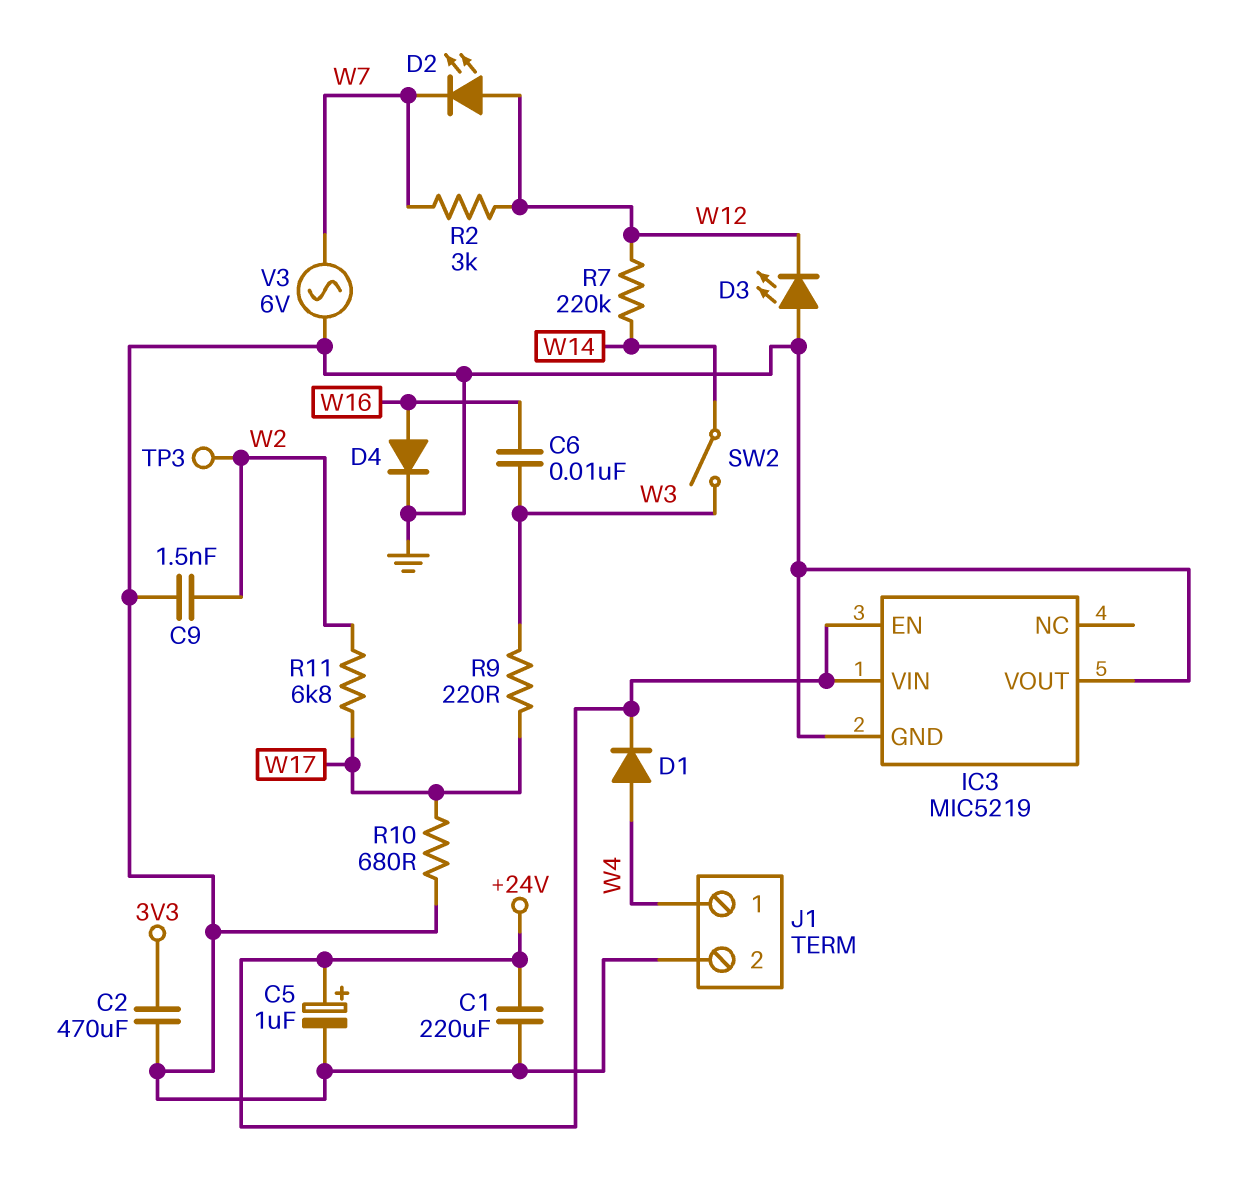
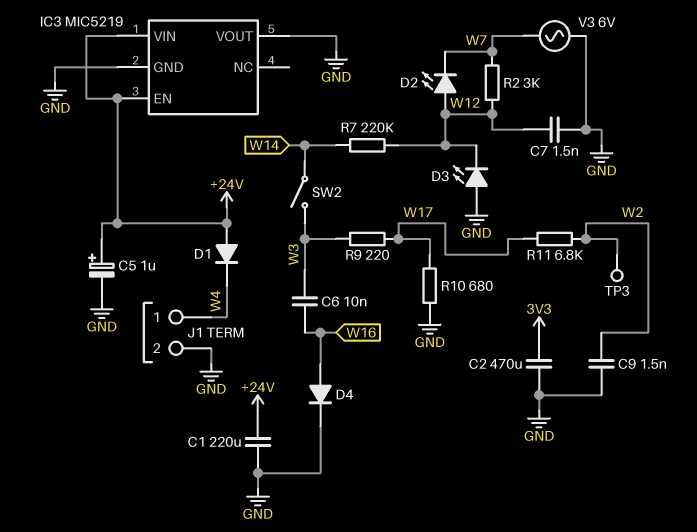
C7: none -> 1.5nF (GND, W12)
D1: diode (A W4, K +24V) -> diode (A +24V, K W4)

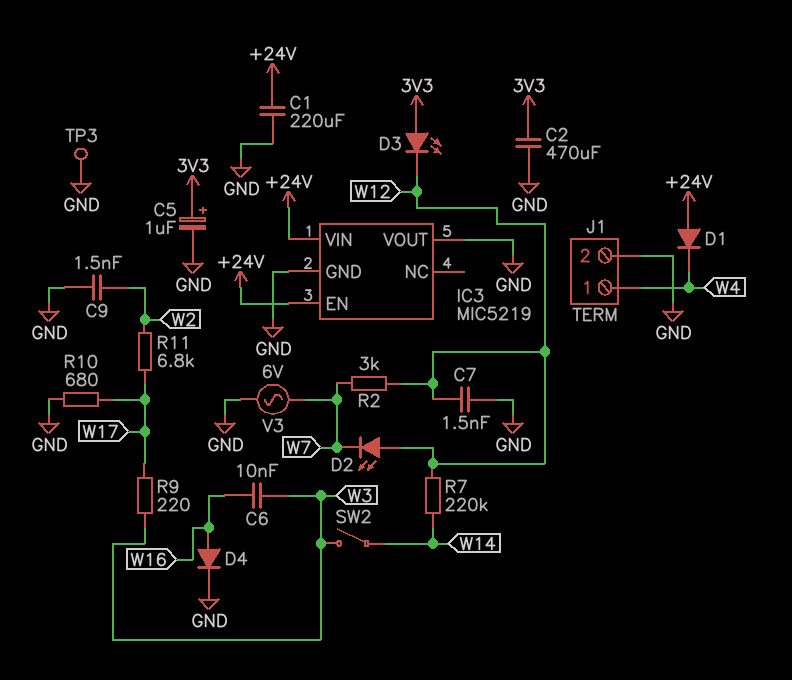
C5: 1uF (plus +24V, minus GND) -> 1uF (plus 3V3, minus GND)
D3: LED (A GND, K W12) -> LED (A 3V3, K W12)
TP3: test point (W2) -> test point (GND)

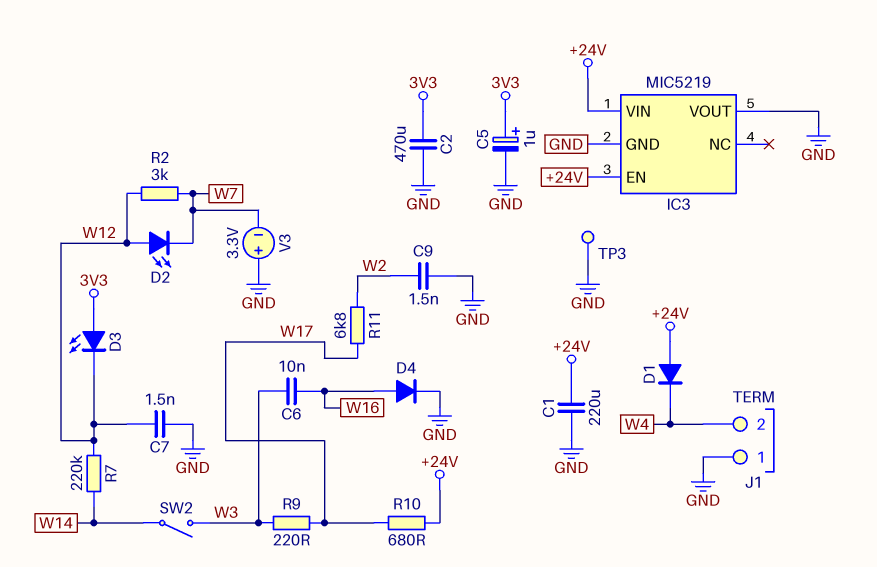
J1 pin 1: W4 -> GND
J1 pin 2: GND -> W4
R10: 680 (GND, W17) -> 680 (+24V, W17)
V3: AC 6V (GND, W7) -> 3.3V (plus GND, minus W7)

